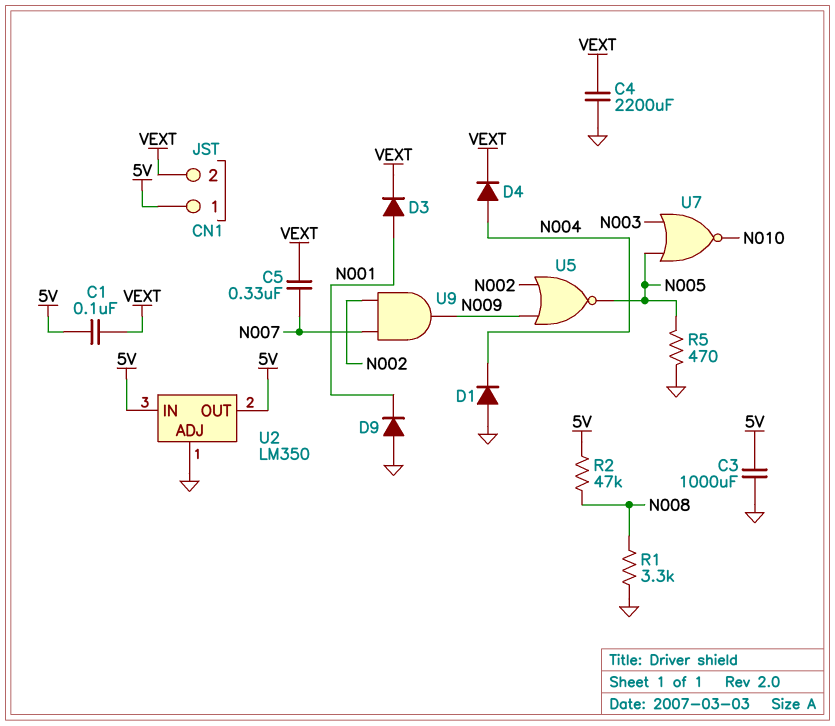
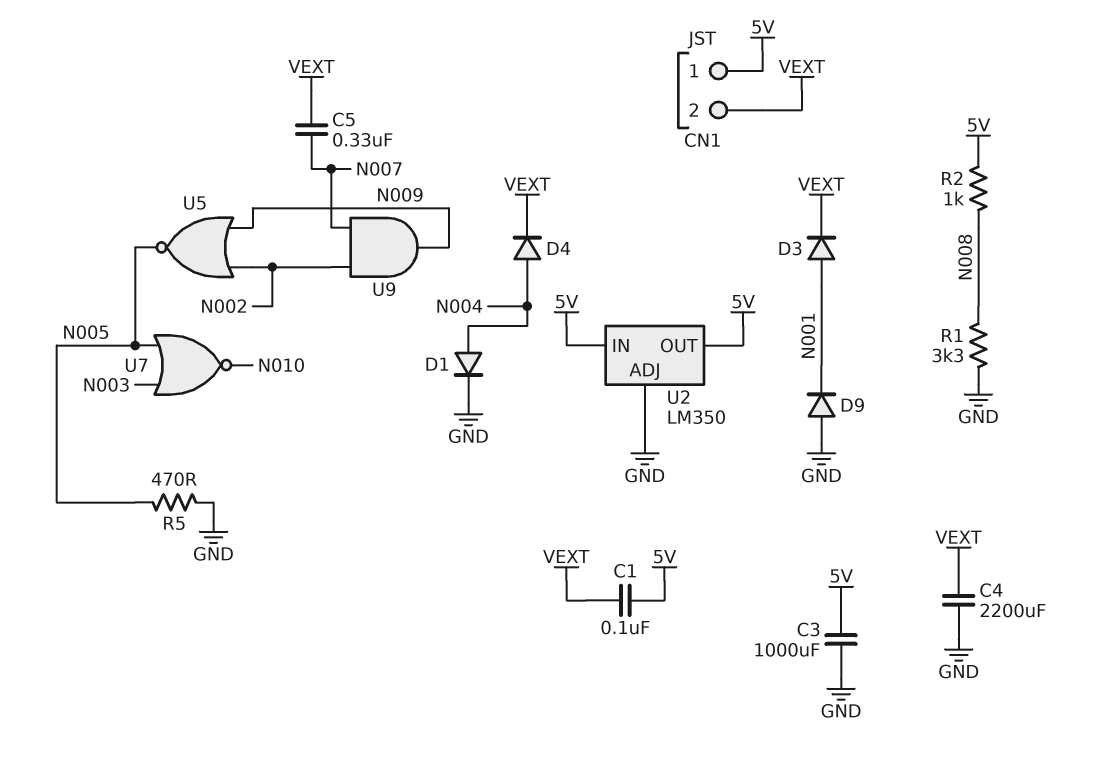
D1: diode (A GND, K N004) -> diode (A N004, K GND)
R2: 47k (5V, N008) -> 1k (5V, N008)

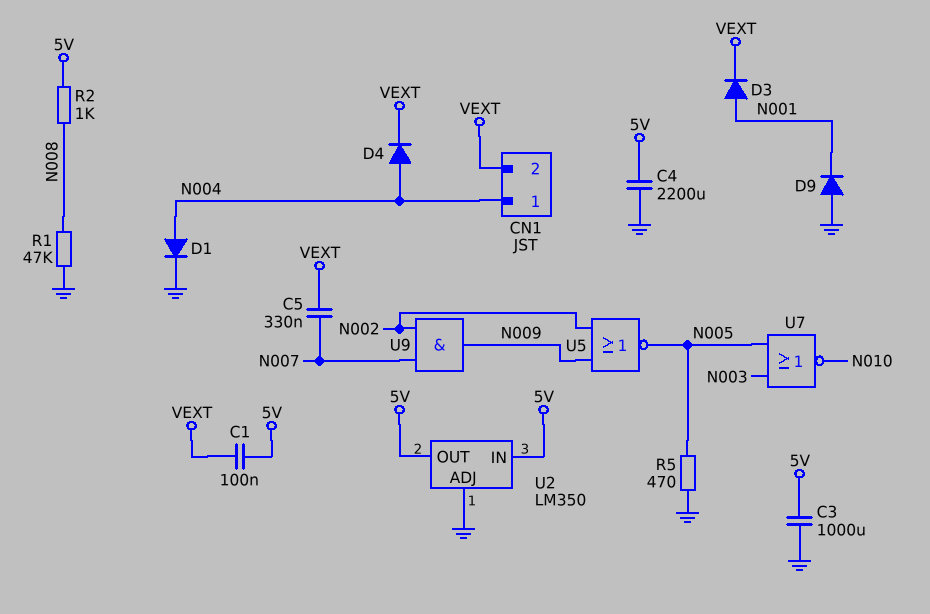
C4: 2200uF (GND, VEXT) -> 2200uF (5V, GND)
CN1 pin 1: 5V -> N004
R1: 3.3k (GND, N008) -> 47k (GND, N008)

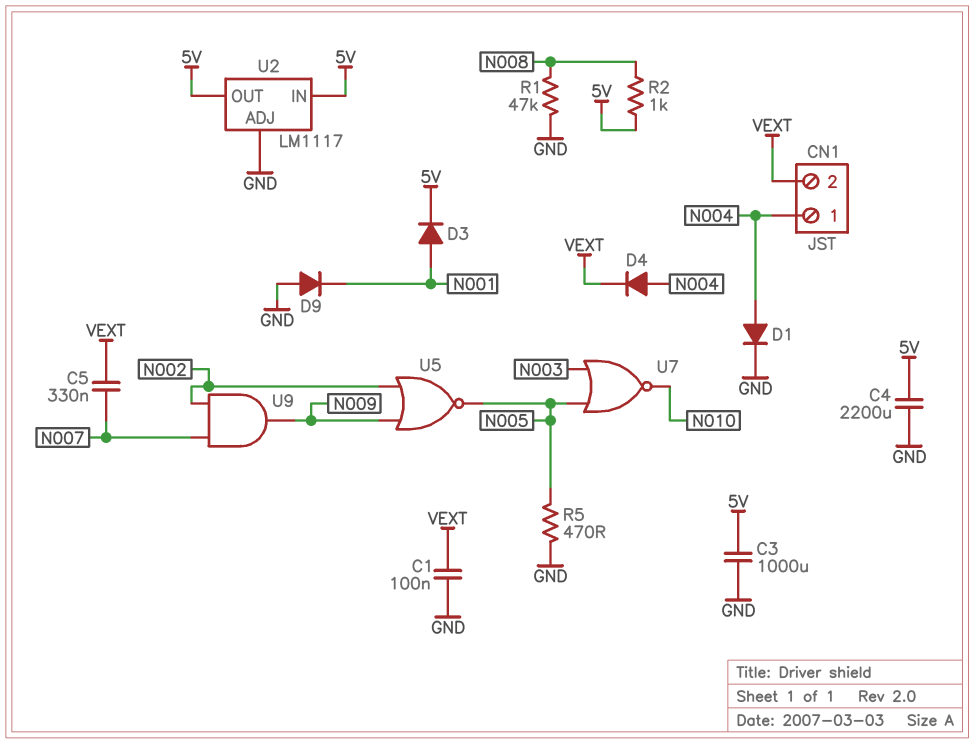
C1: 100nF (5V, VEXT) -> 100nF (GND, VEXT)
D3: diode (A N001, K VEXT) -> diode (A N001, K 5V)
U2: LM350 -> LM1117

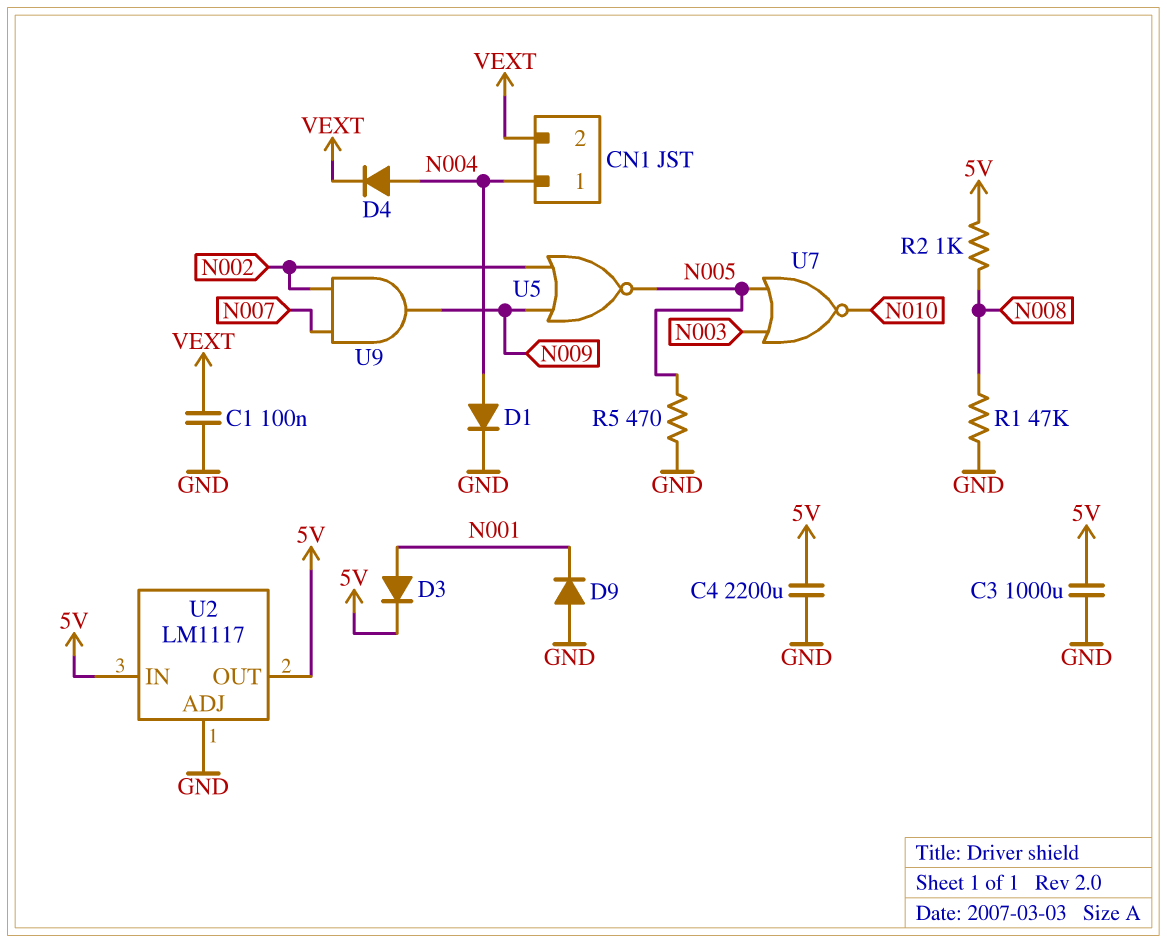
C5: 330nF (N007, VEXT) -> none

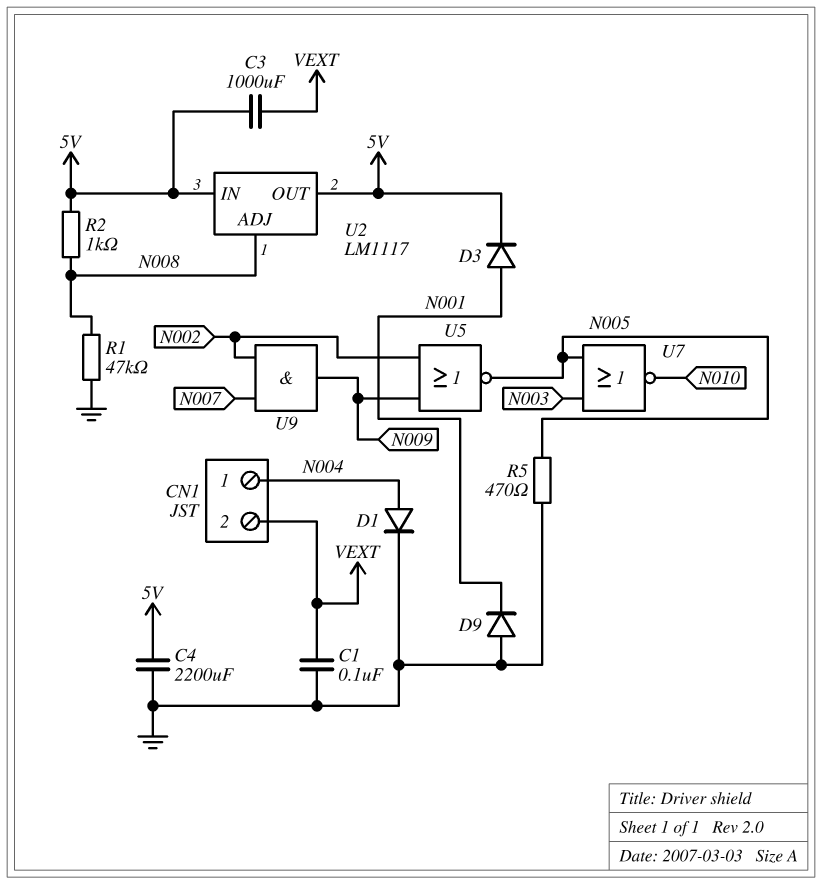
C3: 1000uF (5V, GND) -> 1000uF (5V, VEXT)
D4: diode (A N004, K VEXT) -> none
U2 pin ADJ: GND -> N008

